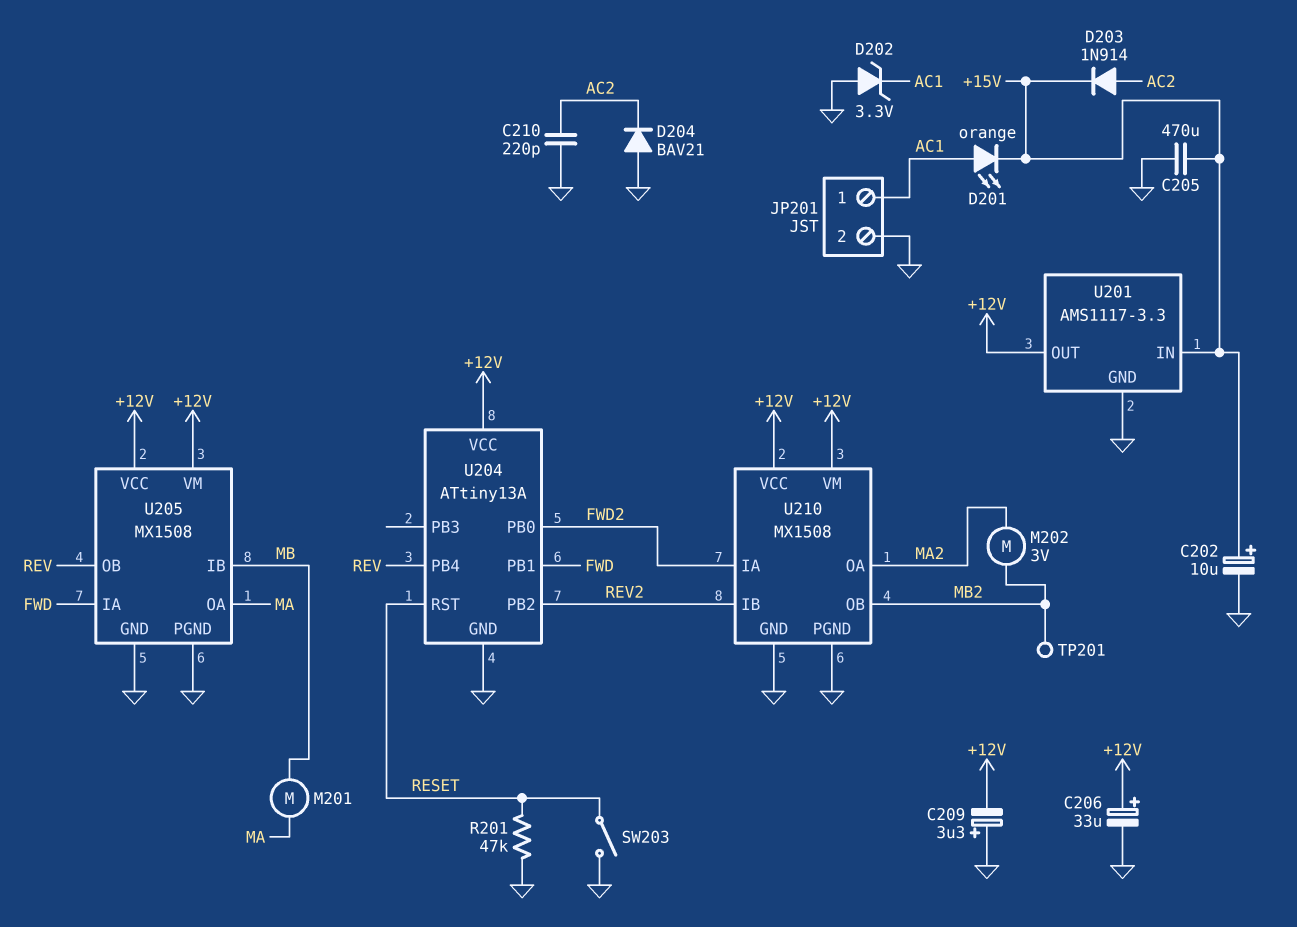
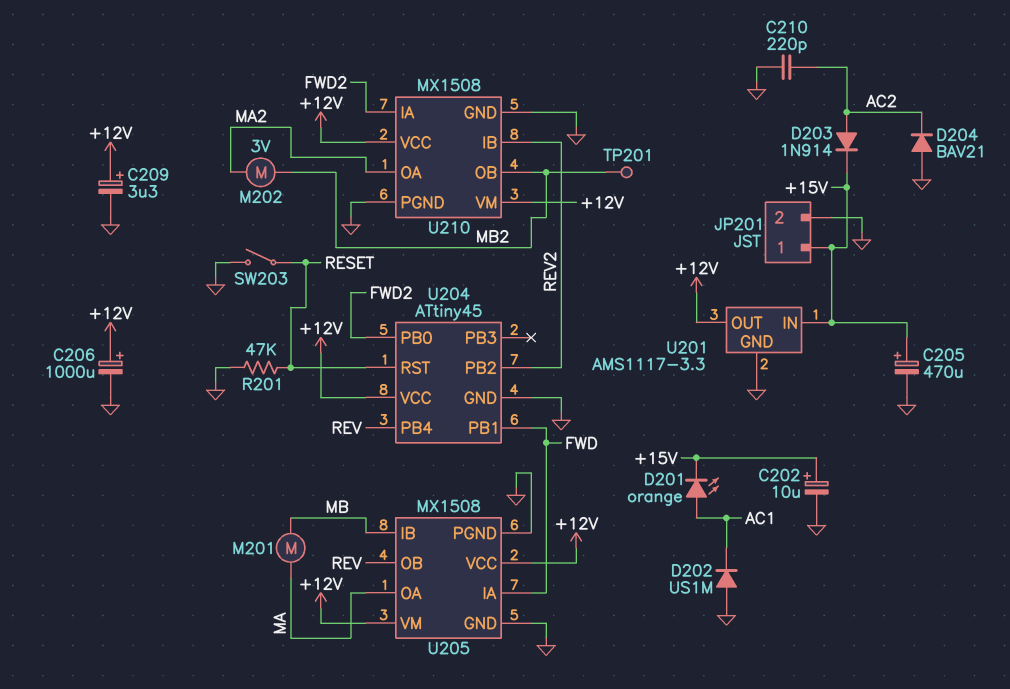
C205: 470uF (+15V, GND) -> 470uF (plus +15V, minus GND)
C206: 33uF (plus +12V, minus GND) -> 1000uF (plus +12V, minus GND)
C209: 3.3uF (plus GND, minus +12V) -> 3.3uF (plus +12V, minus GND)
D202: zener 3.3V (A GND, K AC1) -> diode US1M (A GND, K AC1)
JP201 pin 1: AC1 -> +15V
U204: ATtiny13A -> ATtiny45

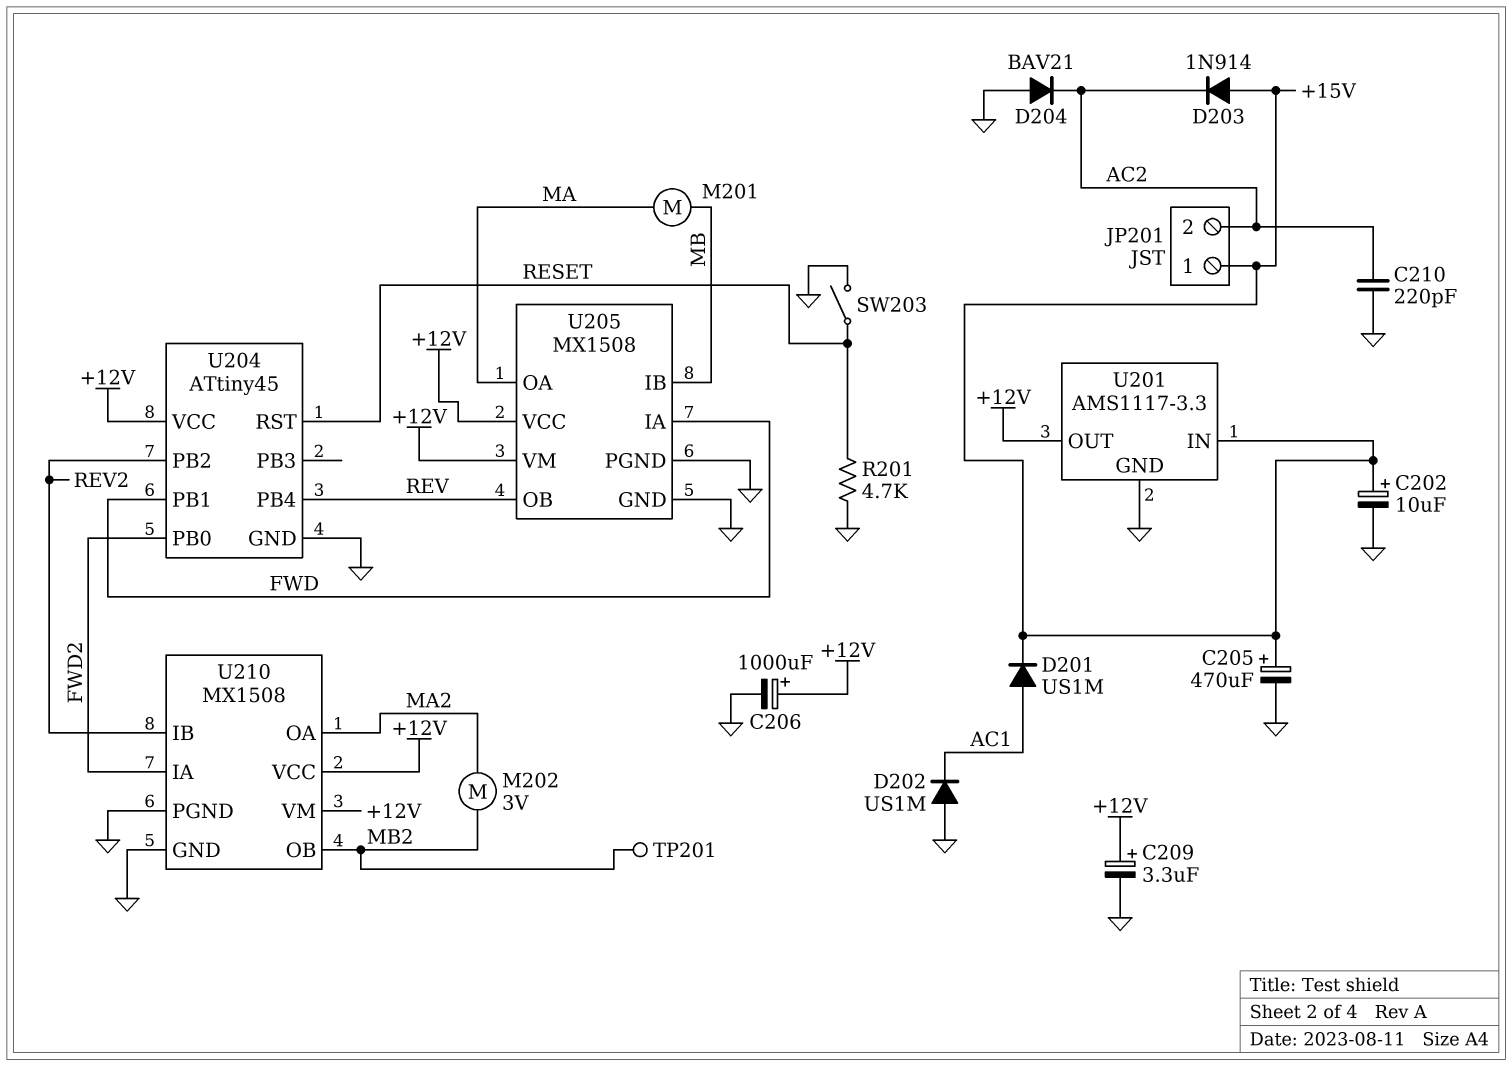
D201: LED orange (A AC1, K +15V) -> diode US1M (A AC1, K +15V)
D203: diode 1N914 (A AC2, K +15V) -> diode 1N914 (A +15V, K AC2)
JP201 pin 2: GND -> AC2
R201: 47k (GND, RESET) -> 4.7k (GND, RESET)

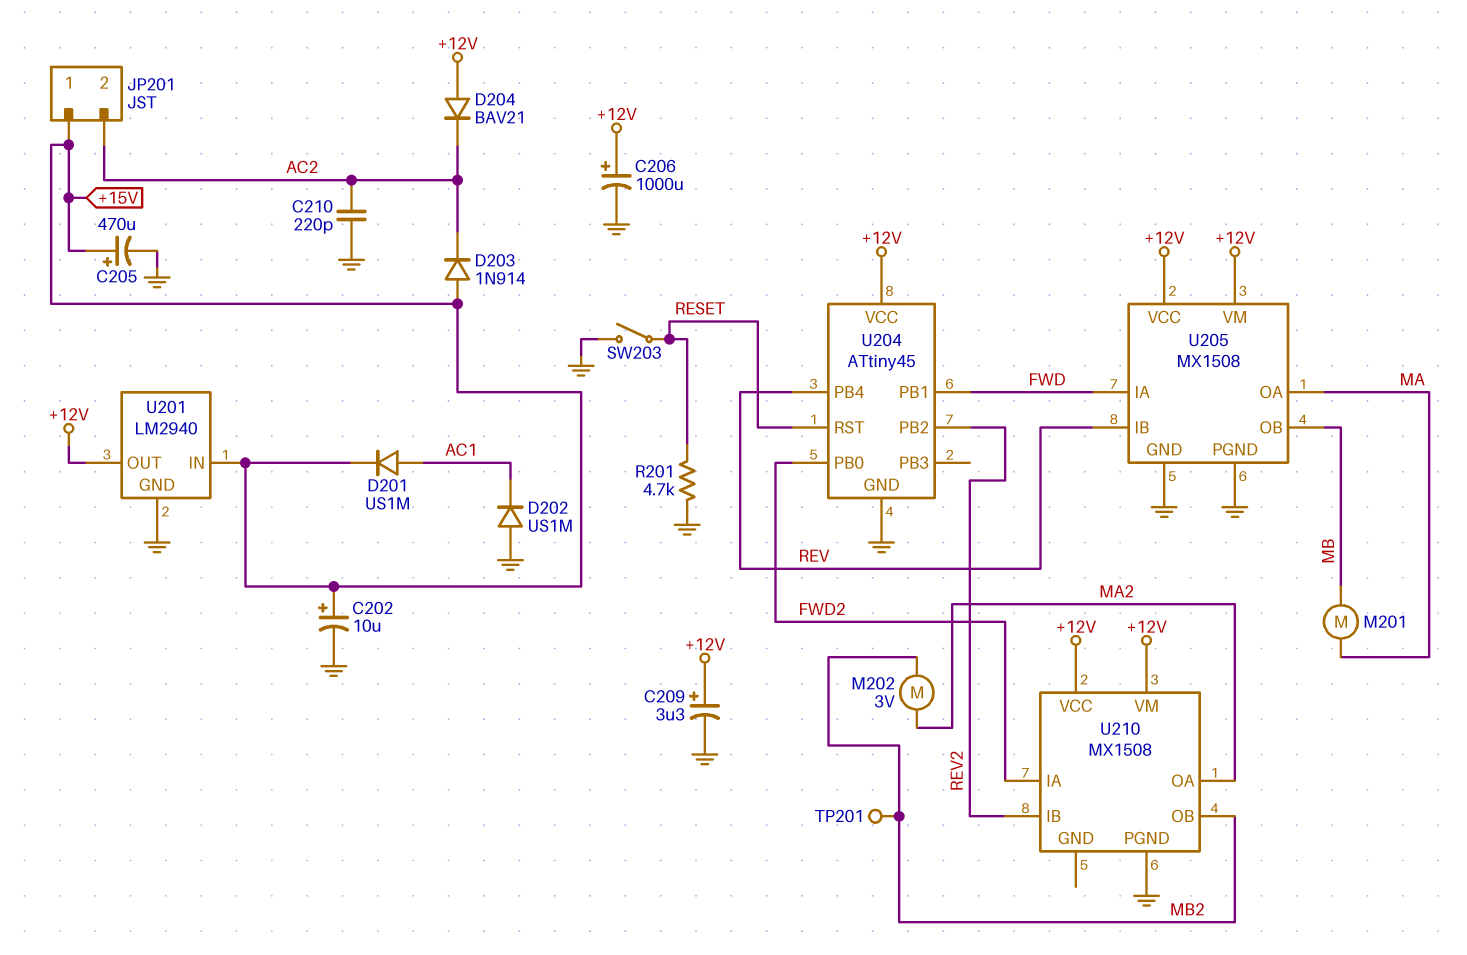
D204: diode BAV21 (A GND, K AC2) -> diode BAV21 (A +12V, K AC2)
U201: AMS1117-3.3 -> LM2940
U205 pin IB: MB -> REV
U205 pin OB: REV -> MB
U210 pin GND: GND -> none

